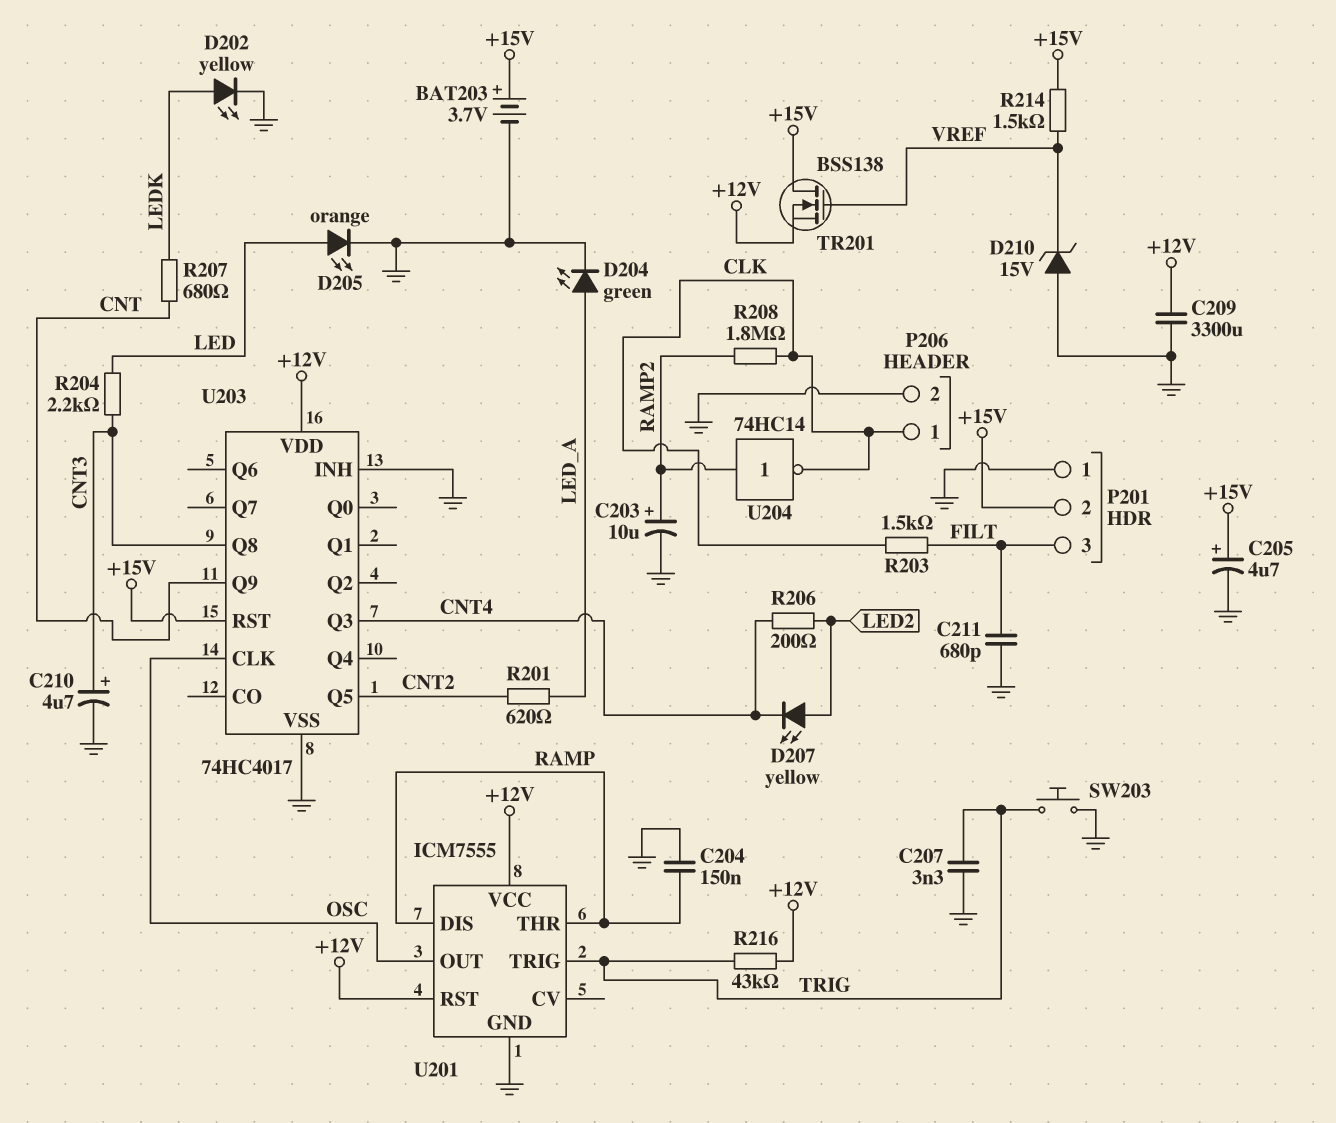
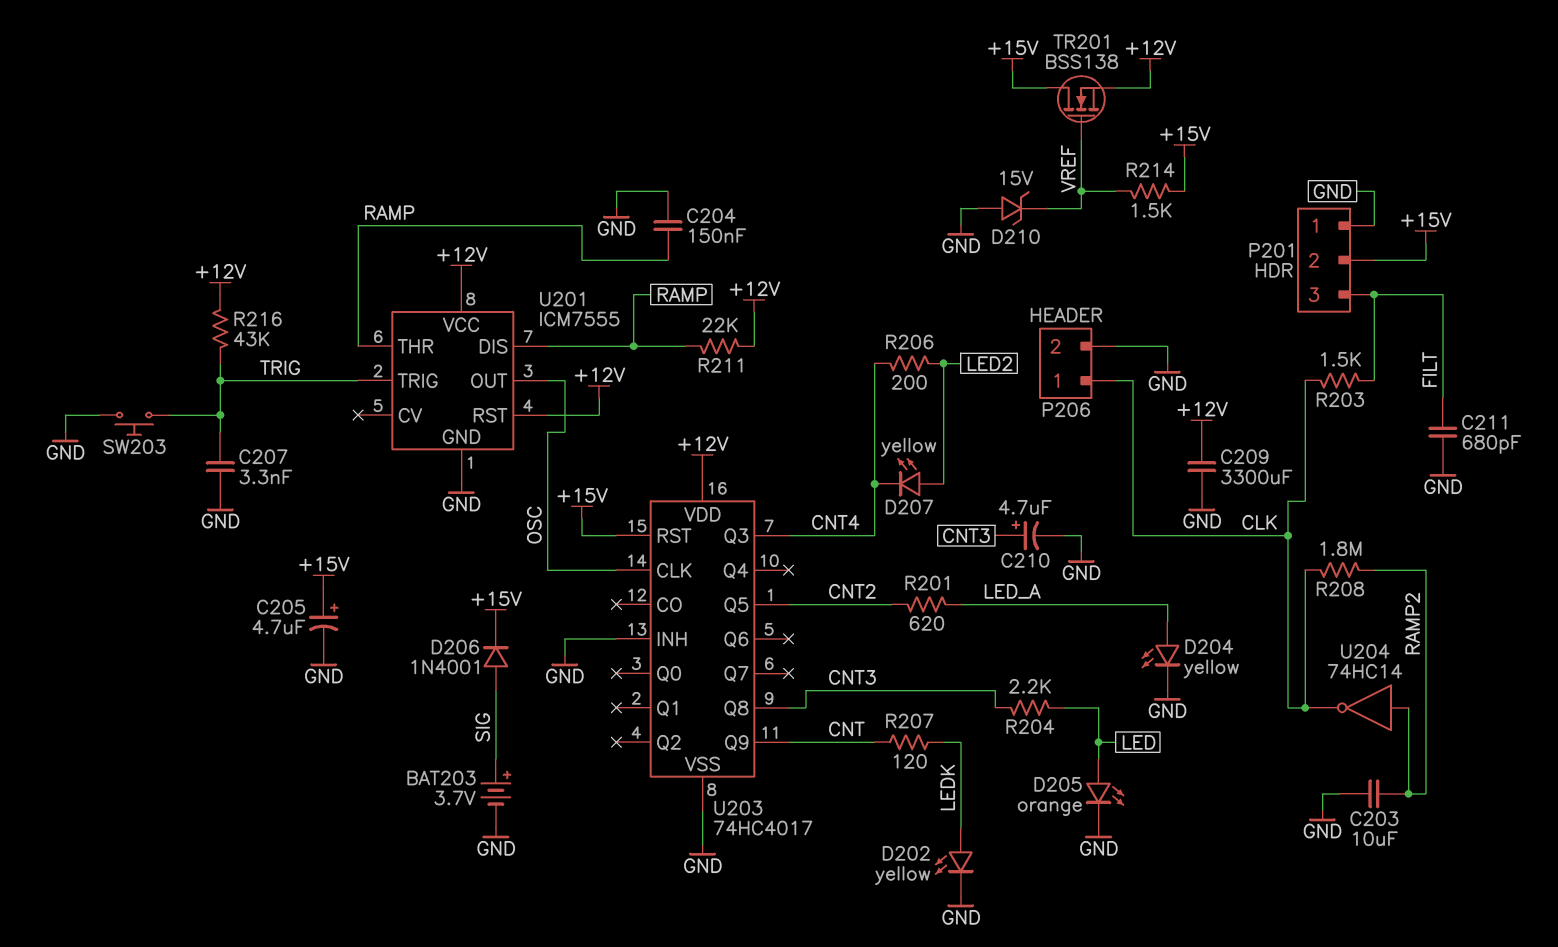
BAT203: 3.7V (plus +15V, minus GND) -> 3.7V (plus SIG, minus GND)
C203: 10uF (plus RAMP2, minus GND) -> 10uF (GND, RAMP2)
D204: LED green (A LED_A, K GND) -> LED yellow (A LED_A, K GND)
D206: none -> diode 1N4001 (A SIG, K +15V)
R207: 680 (CNT, LEDK) -> 120 (CNT, LEDK)
R211: none -> 22k (+12V, RAMP)

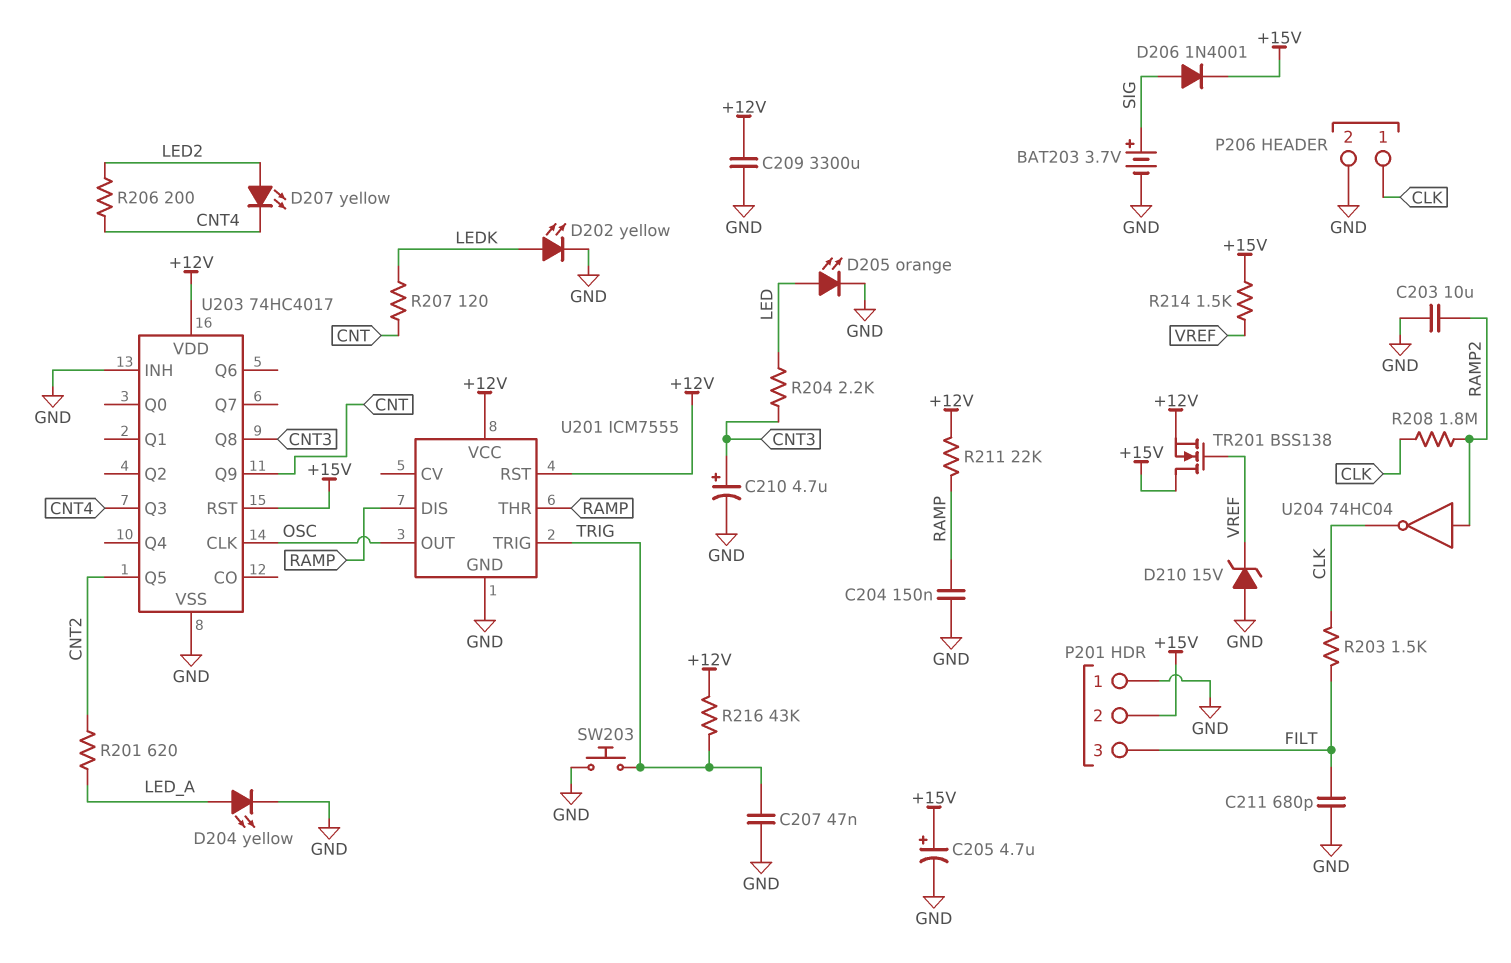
C207: 3.3nF (GND, TRIG) -> 47nF (GND, TRIG)
U204: NOT 74HC14 (in RAMP2, out CLK) -> NOT 74HC04 (in RAMP2, out CLK)

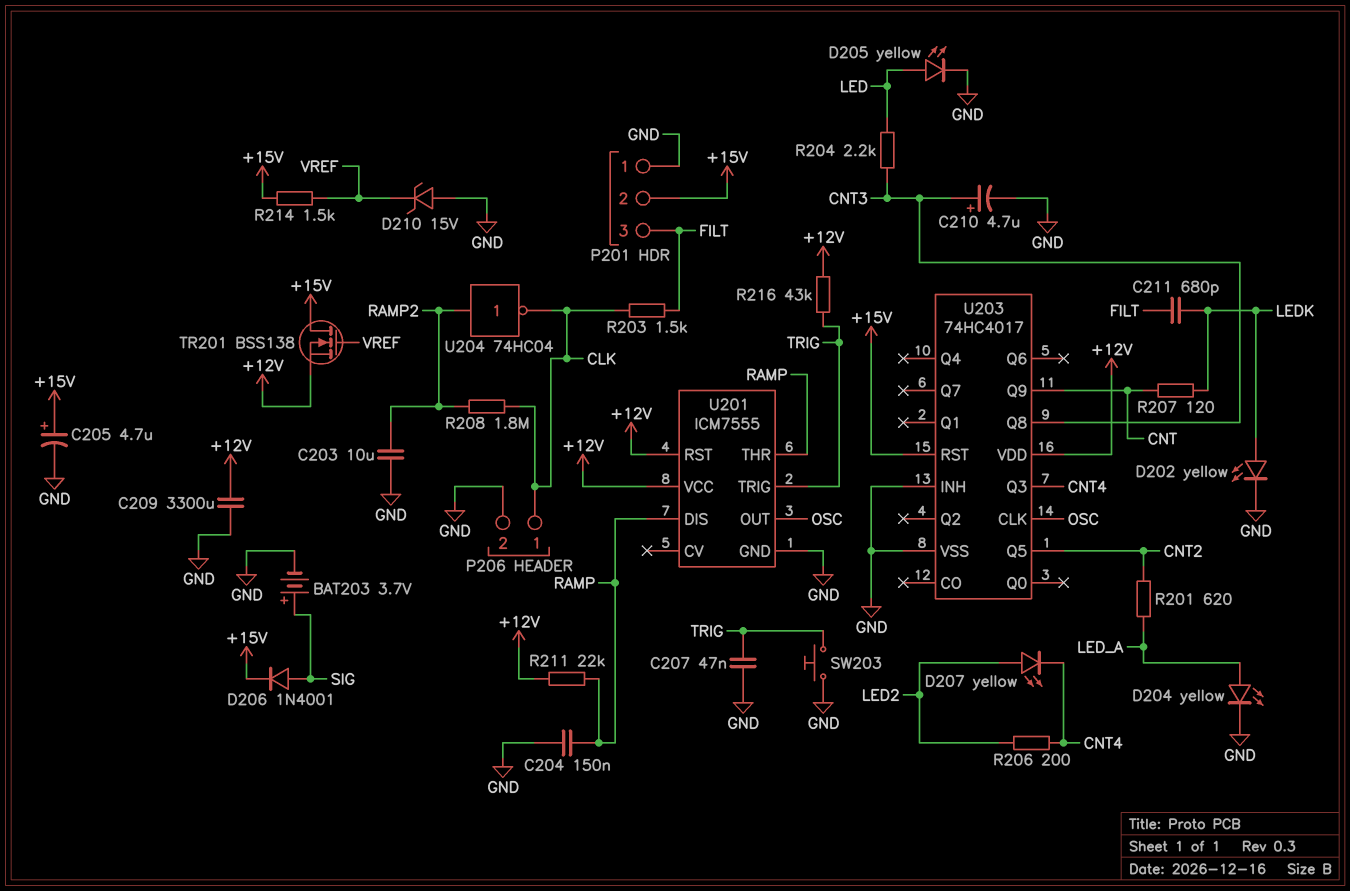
C211: 680pF (FILT, GND) -> 680pF (FILT, LEDK)
D205: LED orange (A LED, K GND) -> LED yellow (A LED, K GND)

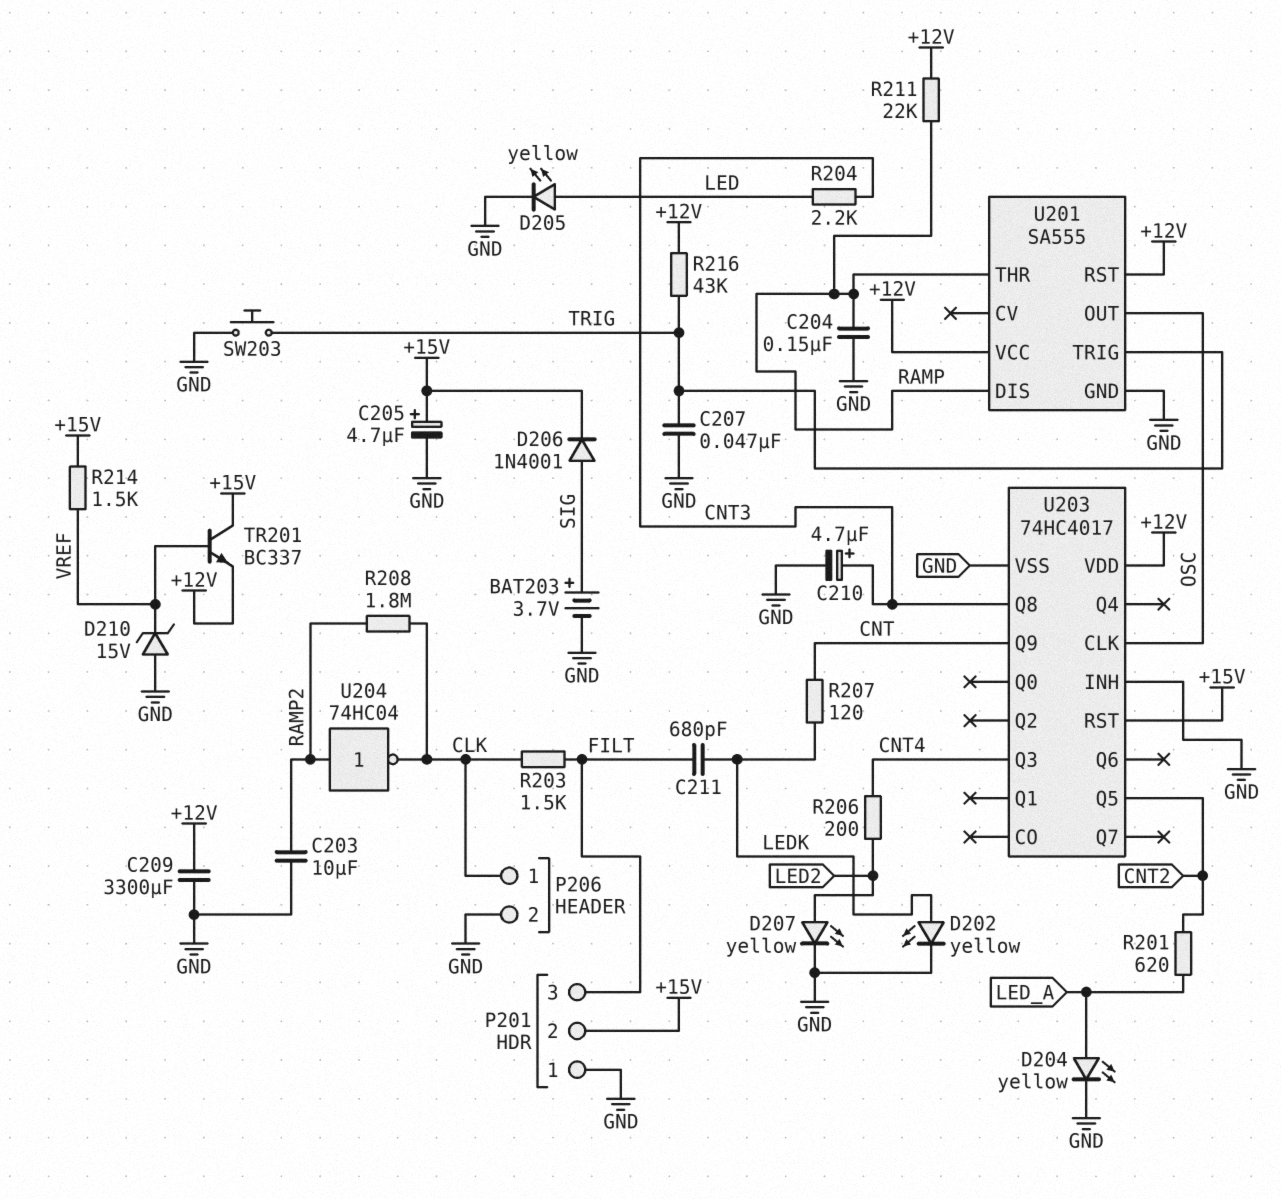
D207: LED yellow (A LED2, K CNT4) -> LED yellow (A LED2, K GND)
TR201: NMOS BSS138 (G VREF, D +15V, S +12V) -> NPN BC337 (B VREF, C +15V, E +12V)
U201: ICM7555 -> SA555

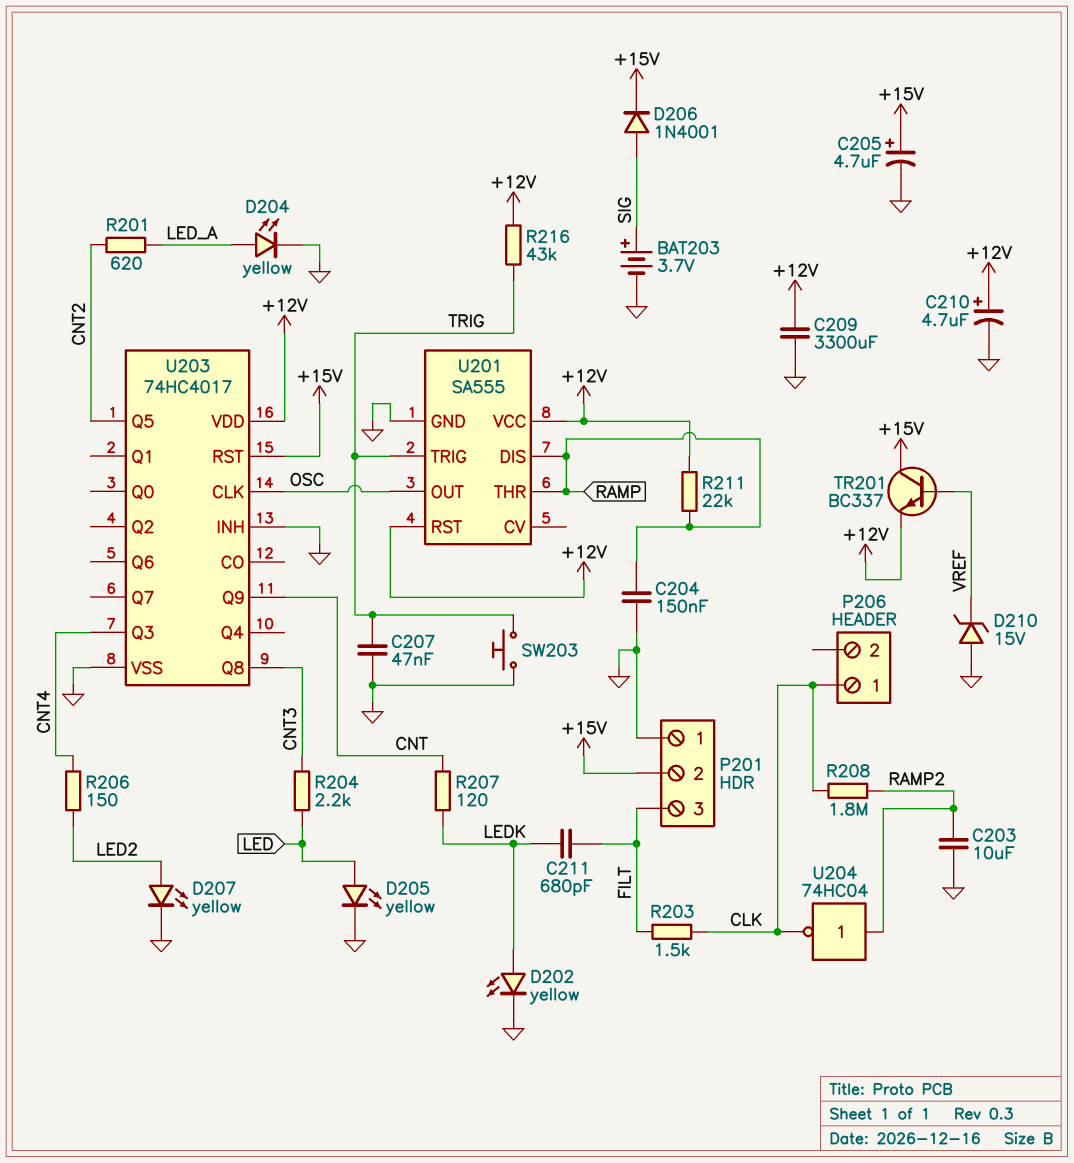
C210: 4.7uF (plus CNT3, minus GND) -> 4.7uF (plus +12V, minus GND)
P206 pin 2: GND -> none
R206: 200 (CNT4, LED2) -> 150 (CNT4, LED2)
R214: 1.5k (+15V, VREF) -> none

